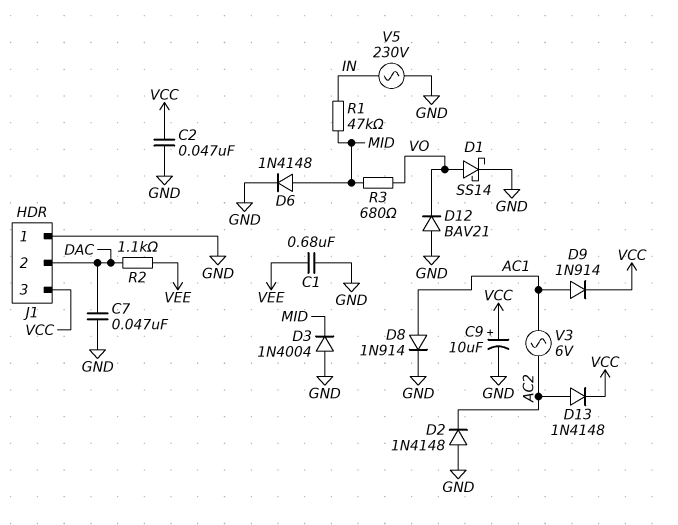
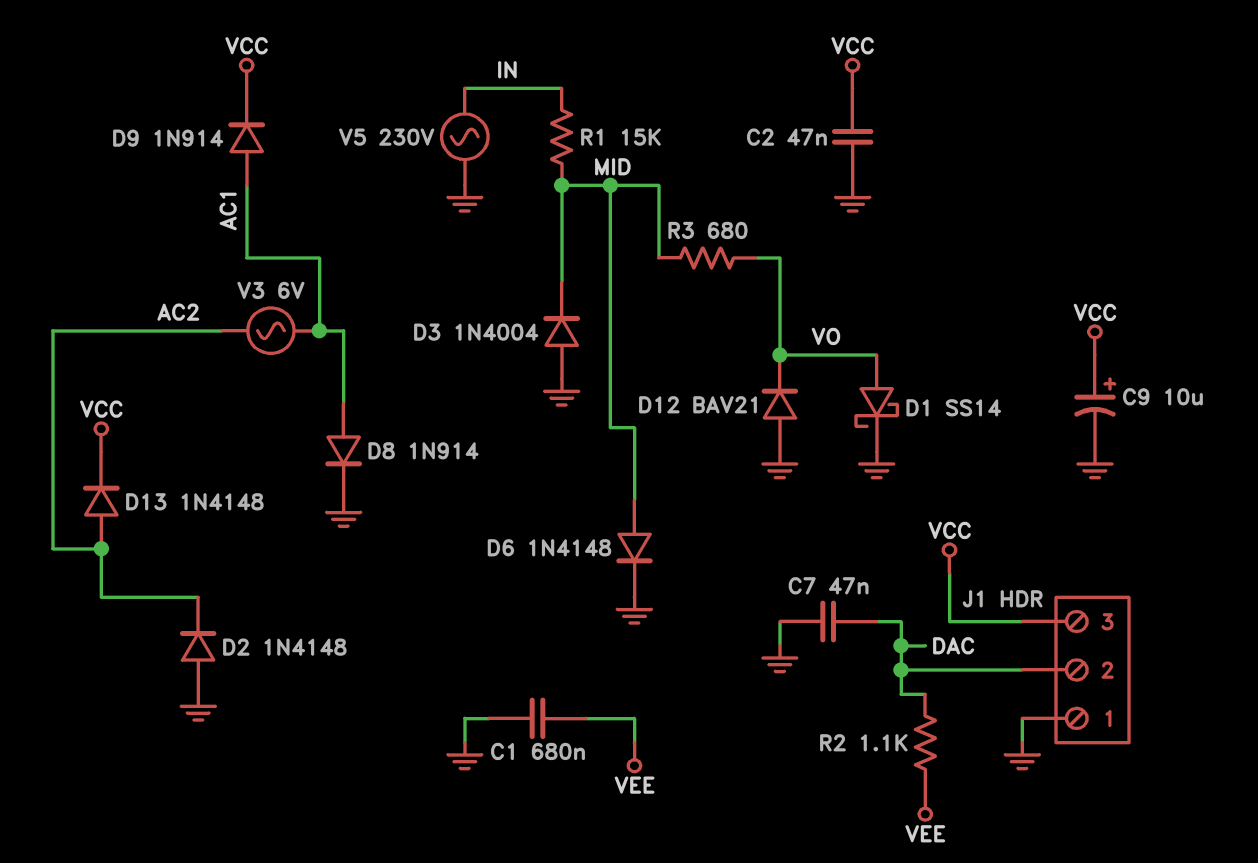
R1: 47k (IN, MID) -> 15k (IN, MID)

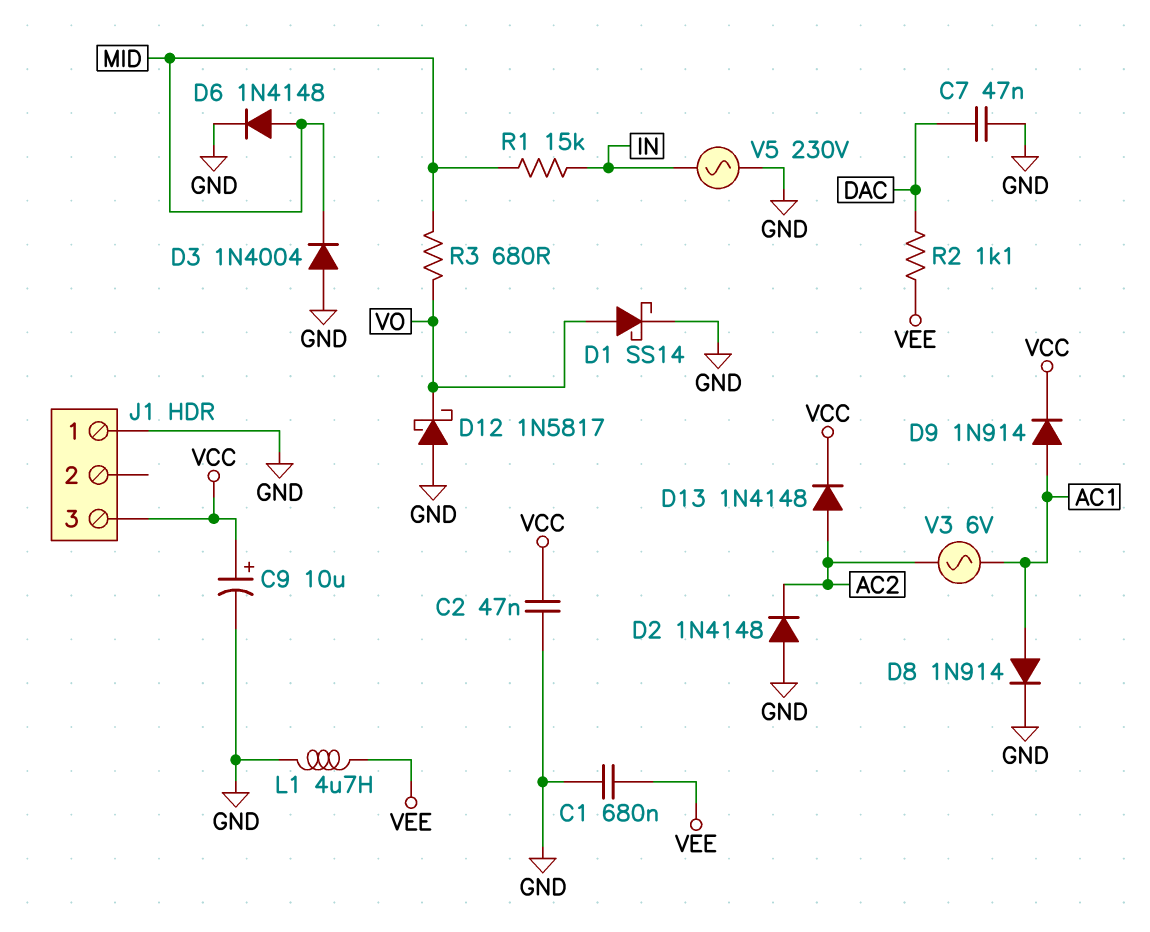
D12: diode BAV21 (A GND, K VO) -> schottky 1N5817 (A GND, K VO)
J1 pin 2: DAC -> none
L1: none -> 4.7uH (GND, VEE)

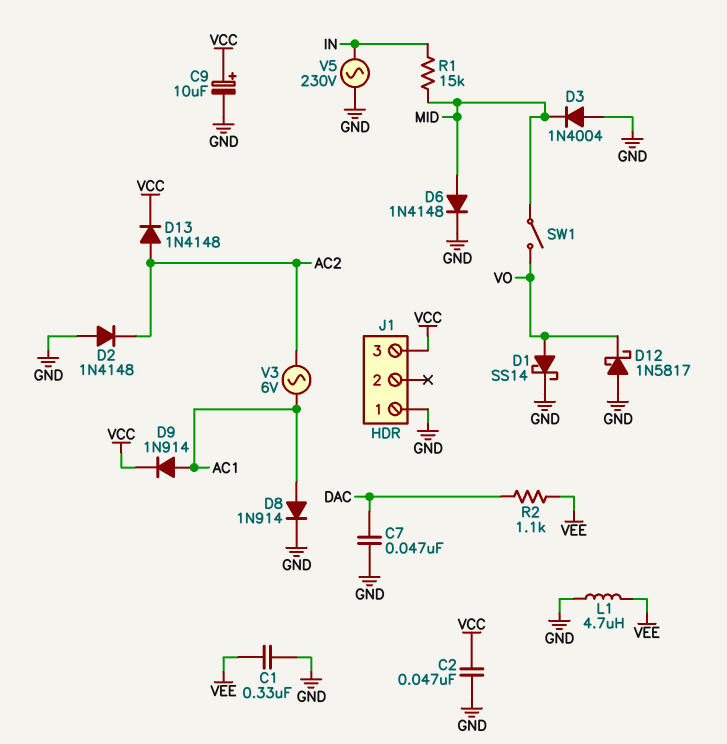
C1: 680nF (GND, VEE) -> 330nF (GND, VEE)
R3: 680 (MID, VO) -> none
SW1: none -> switch (MID, VO)

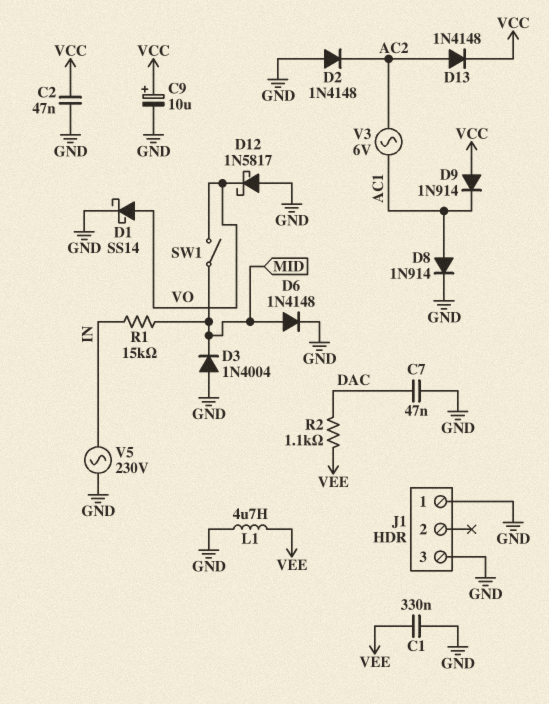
D9: diode 1N914 (A AC1, K VCC) -> diode 1N914 (A VCC, K AC1)
J1 pin 3: VCC -> GND

